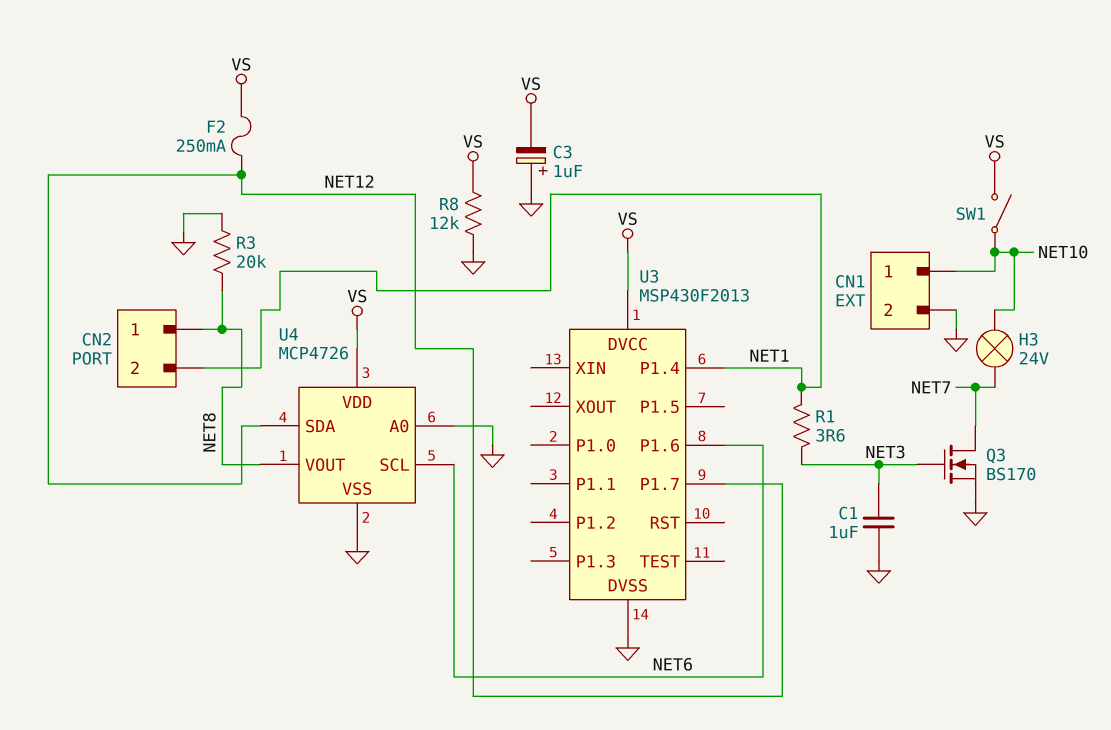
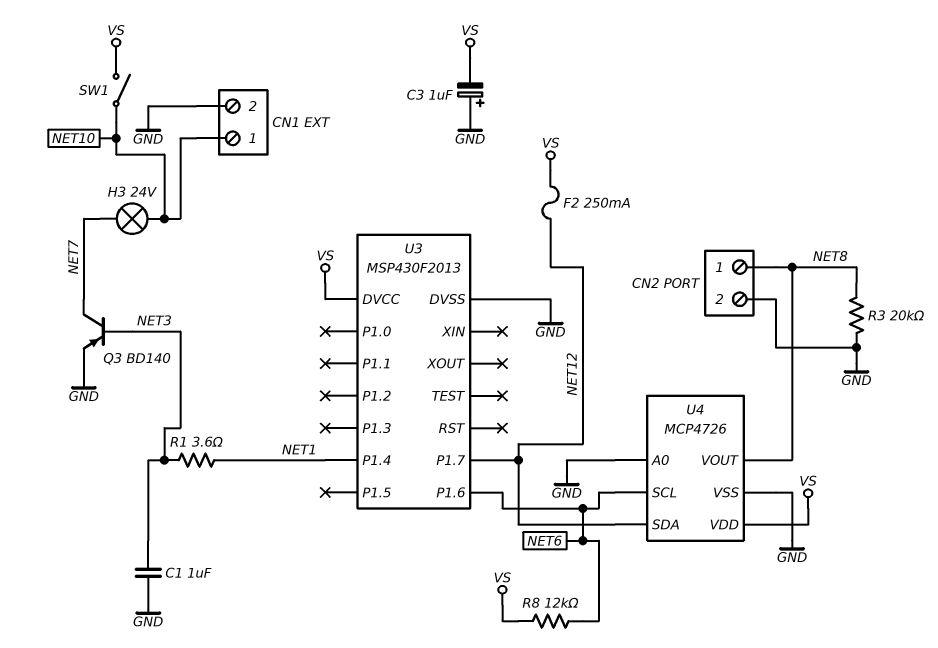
CN2 pin 2: NET1 -> GND
Q3: NMOS BS170 (G NET3, D NET7, S GND) -> PNP BD140 (B NET3, C NET7, E GND)
R8: 12k (GND, VS) -> 12k (NET6, VS)

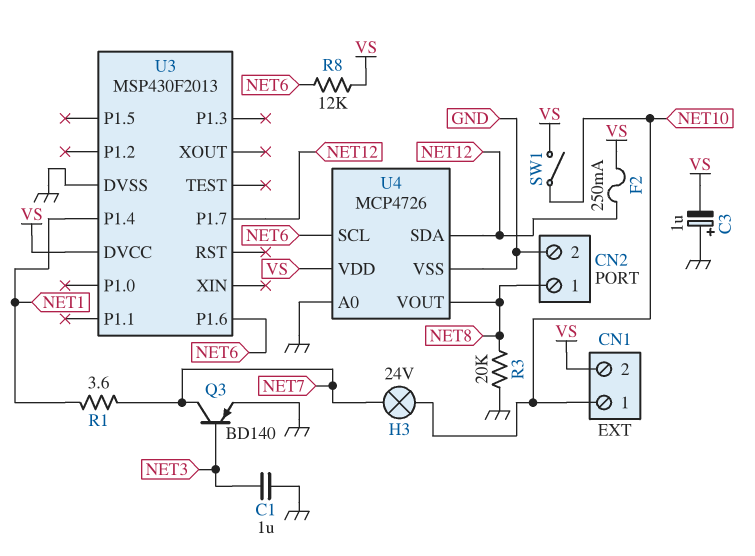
CN1 pin 2: GND -> VS
R1: 3.6 (NET1, NET3) -> 3.6 (NET1, NET7)

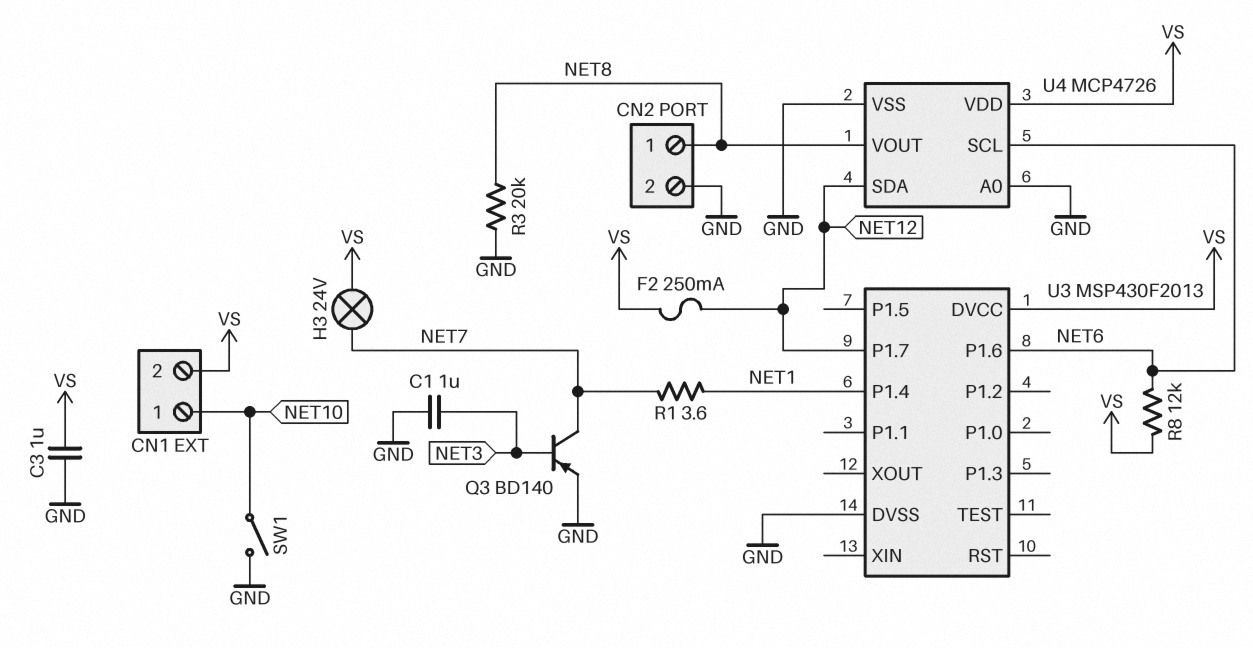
C3: 1uF (plus GND, minus VS) -> 1uF (GND, VS)
H3: lamp 24V (NET7, NET10) -> lamp 24V (NET7, VS)
SW1: switch (NET10, VS) -> switch (GND, NET10)

